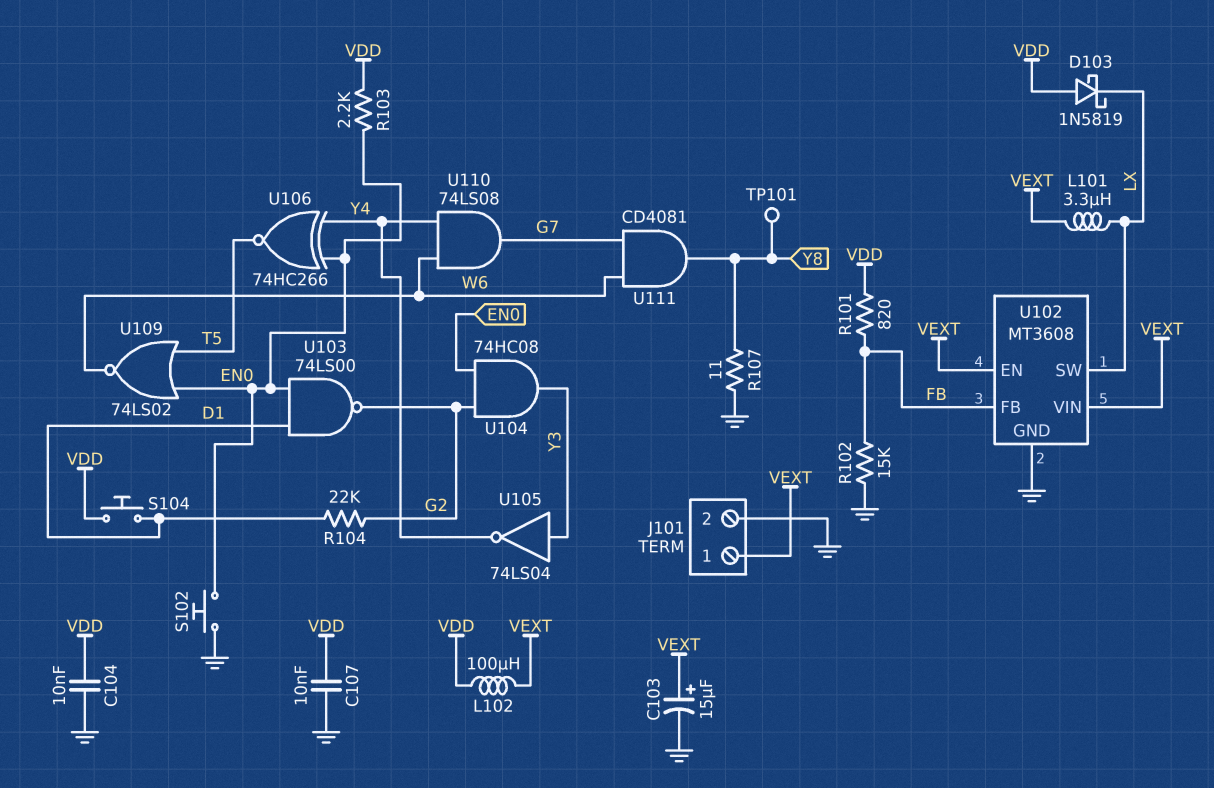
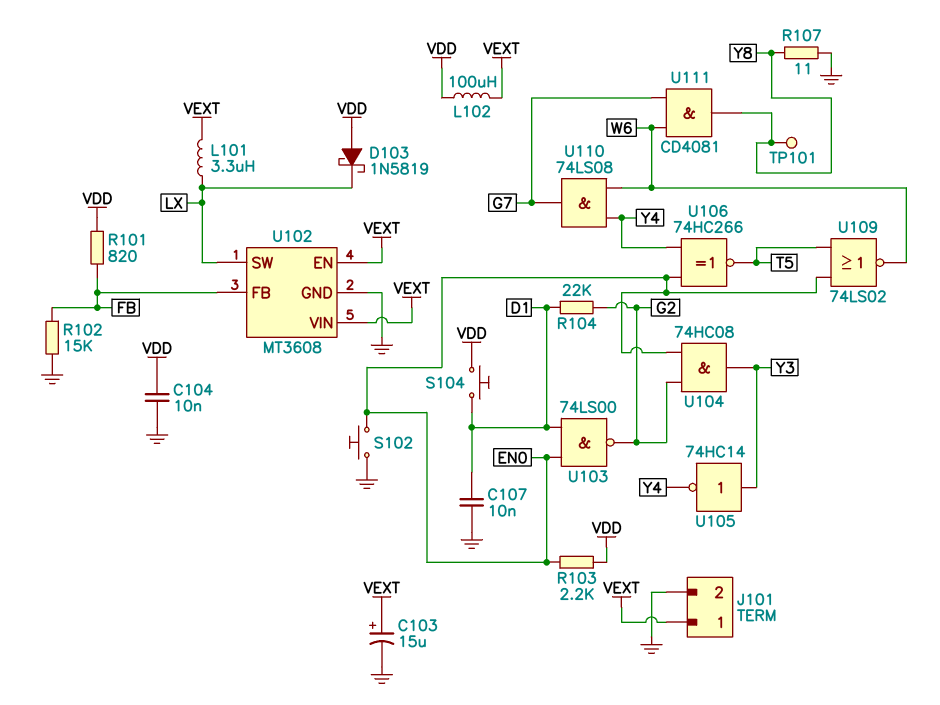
C107: 10nF (GND, VDD) -> 10nF (D1, GND)
U105: NOT 74LS04 (in Y3, out Y4) -> NOT 74HC14 (in Y3, out Y4)

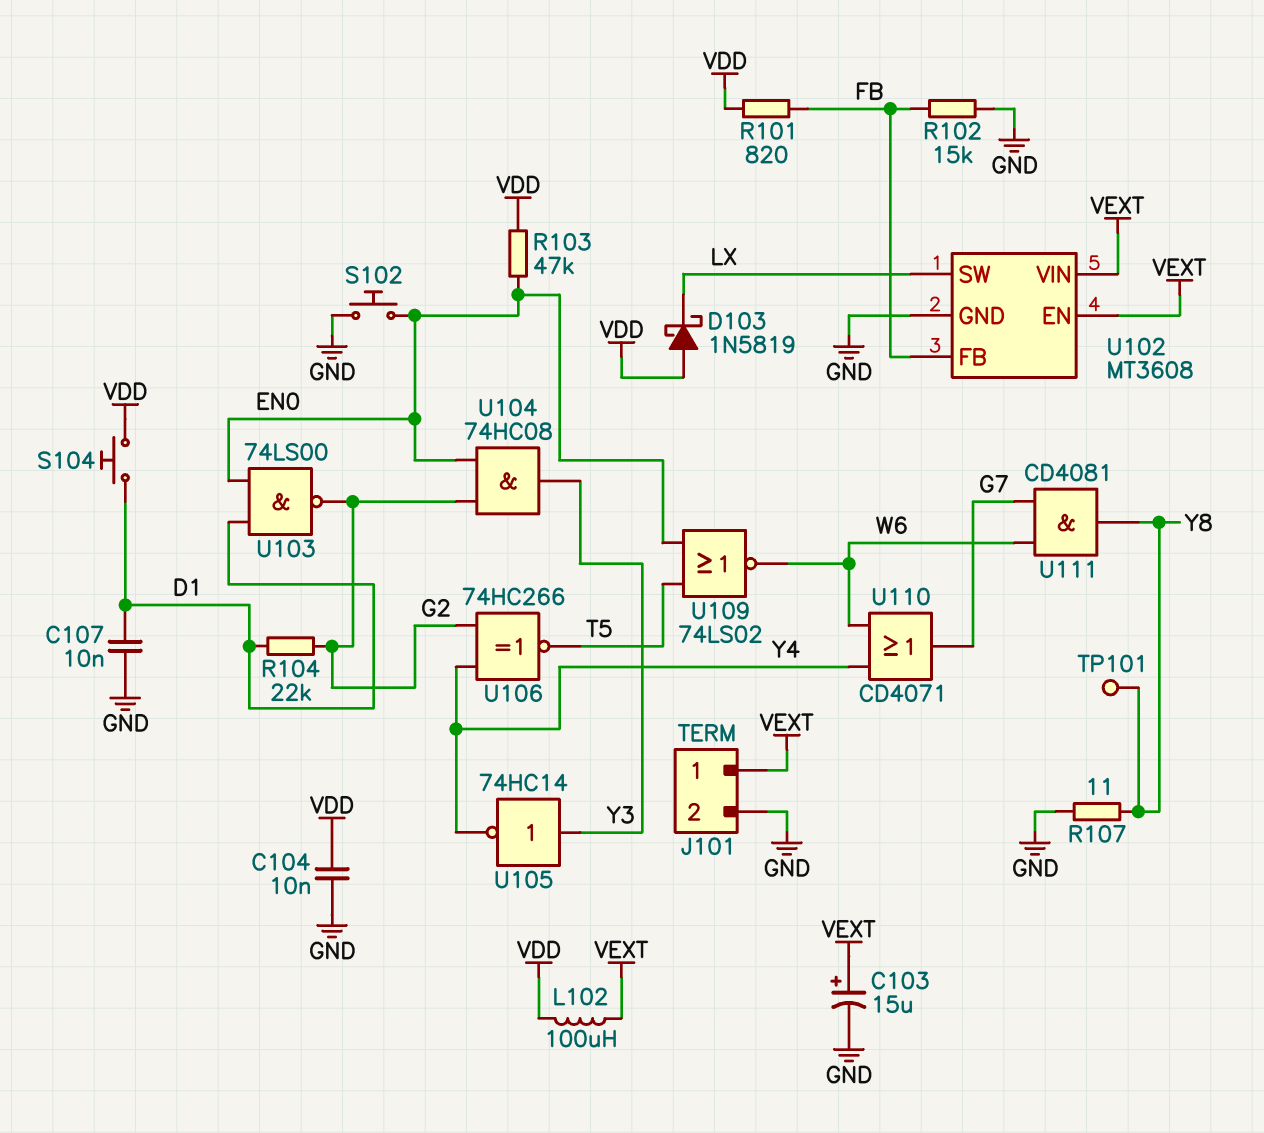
L101: 3.3uH (LX, VEXT) -> none
R103: 2.2k (EN0, VDD) -> 47k (EN0, VDD)
U106: XNOR 74HC266 (in EN0, in Y4, out T5) -> XNOR 74HC266 (in G2, in Y4, out T5)
U110: AND 74LS08 (in W6, in Y4, out G7) -> OR CD4071 (in W6, in Y4, out G7)

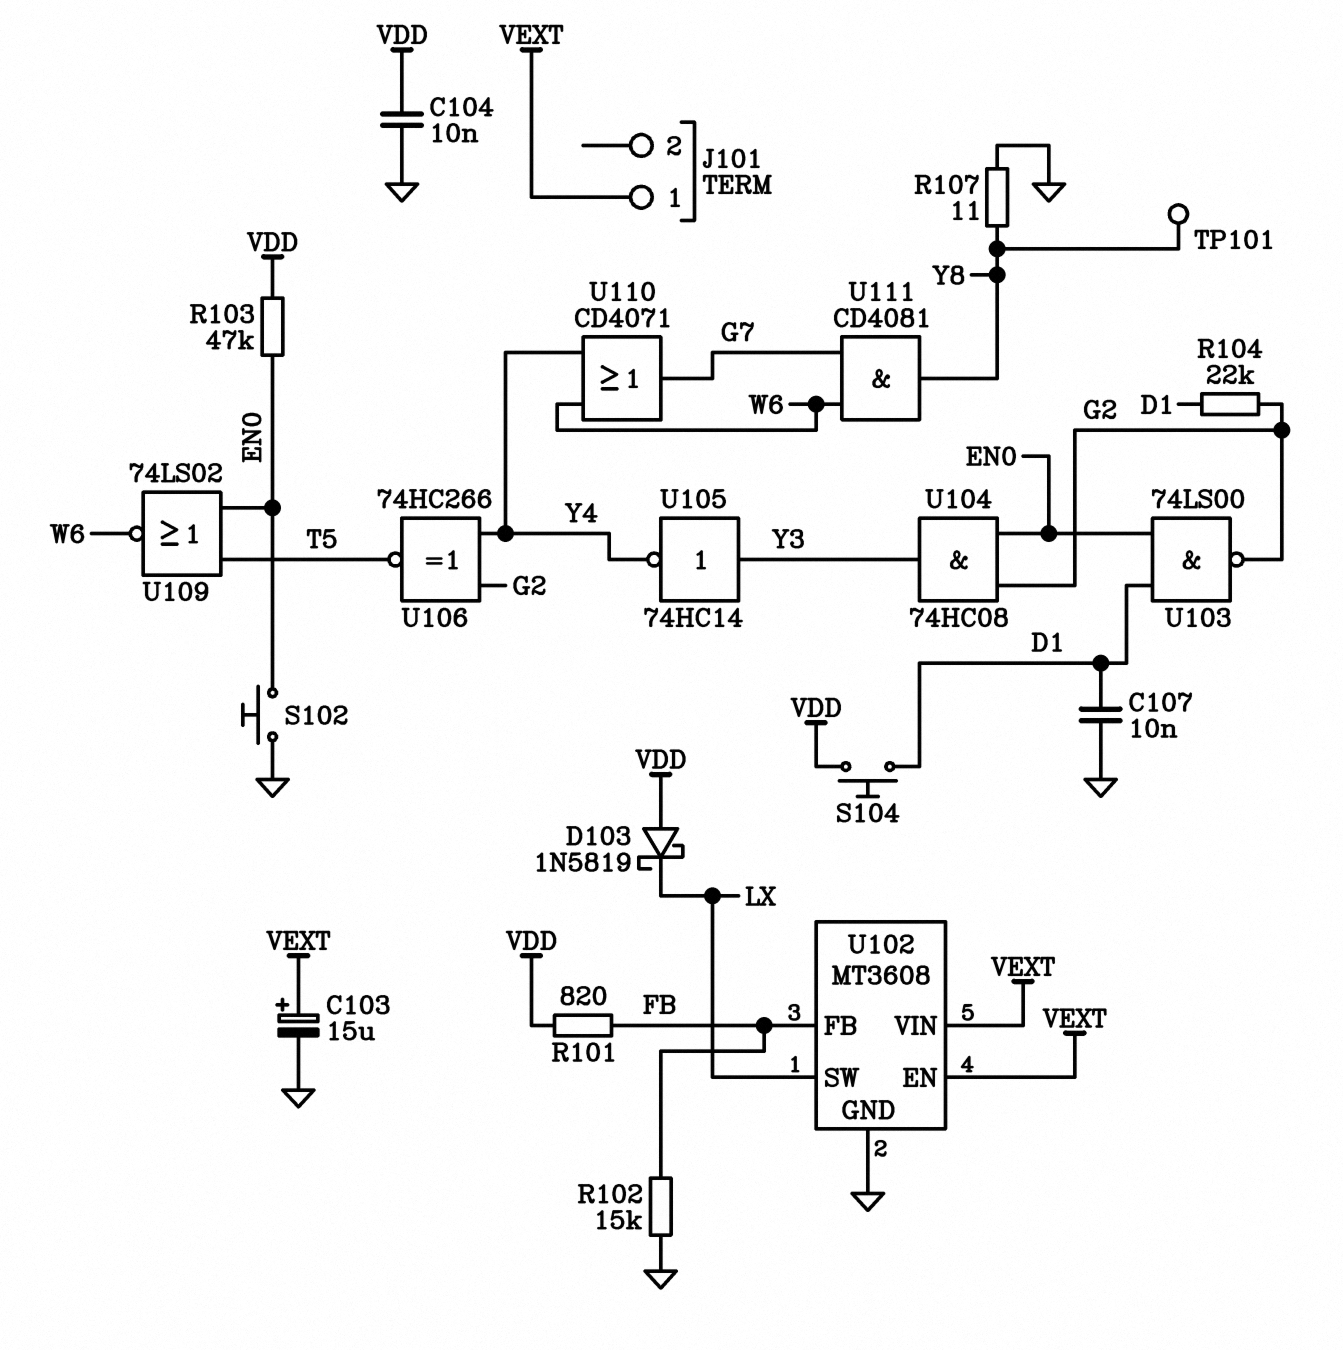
J101 pin 2: GND -> none
L102: 100uH (VDD, VEXT) -> none

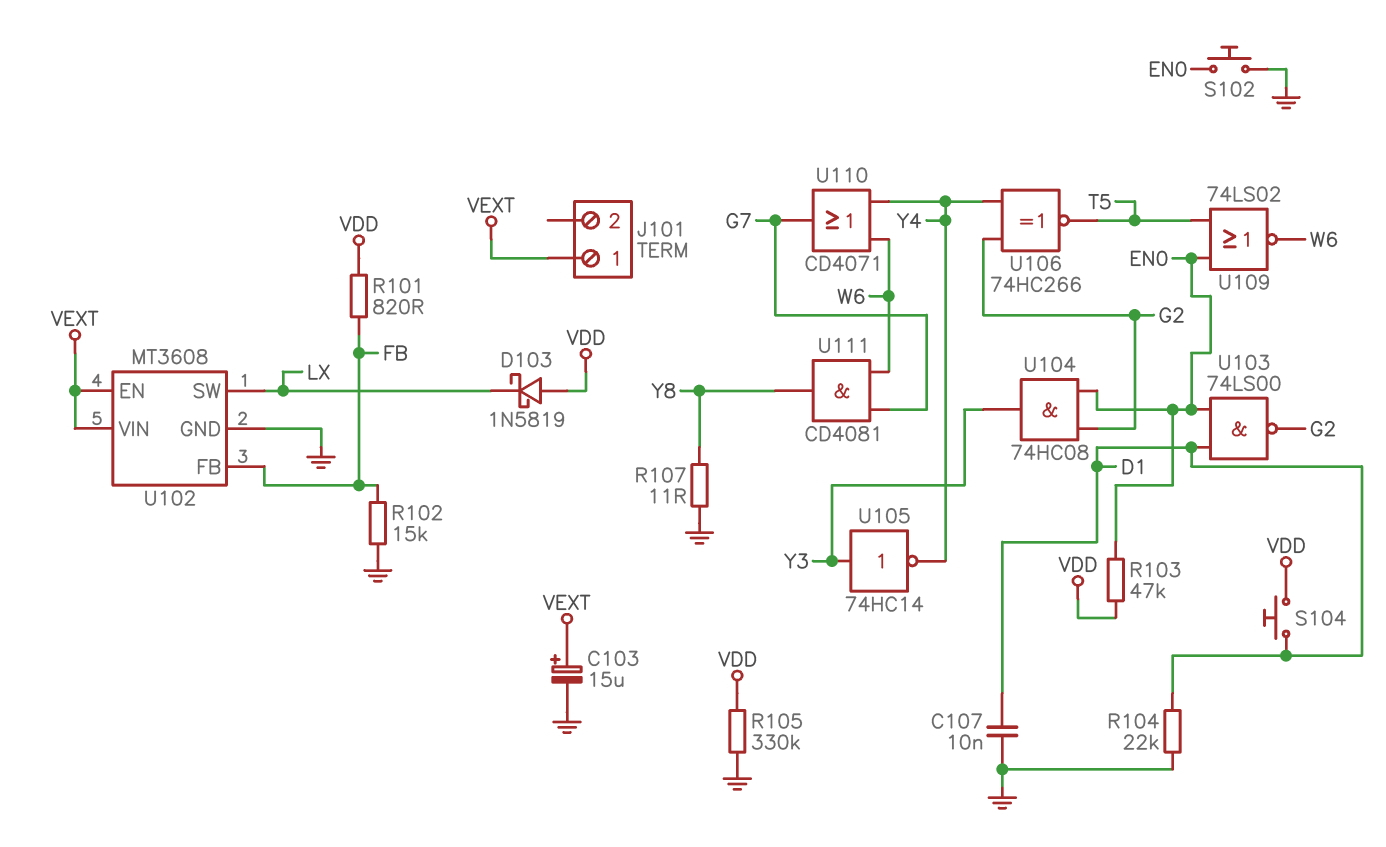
C104: 10nF (GND, VDD) -> none
R104: 22k (D1, G2) -> 22k (D1, GND)
R105: none -> 330k (GND, VDD)
TP101: test point (Y8) -> none

